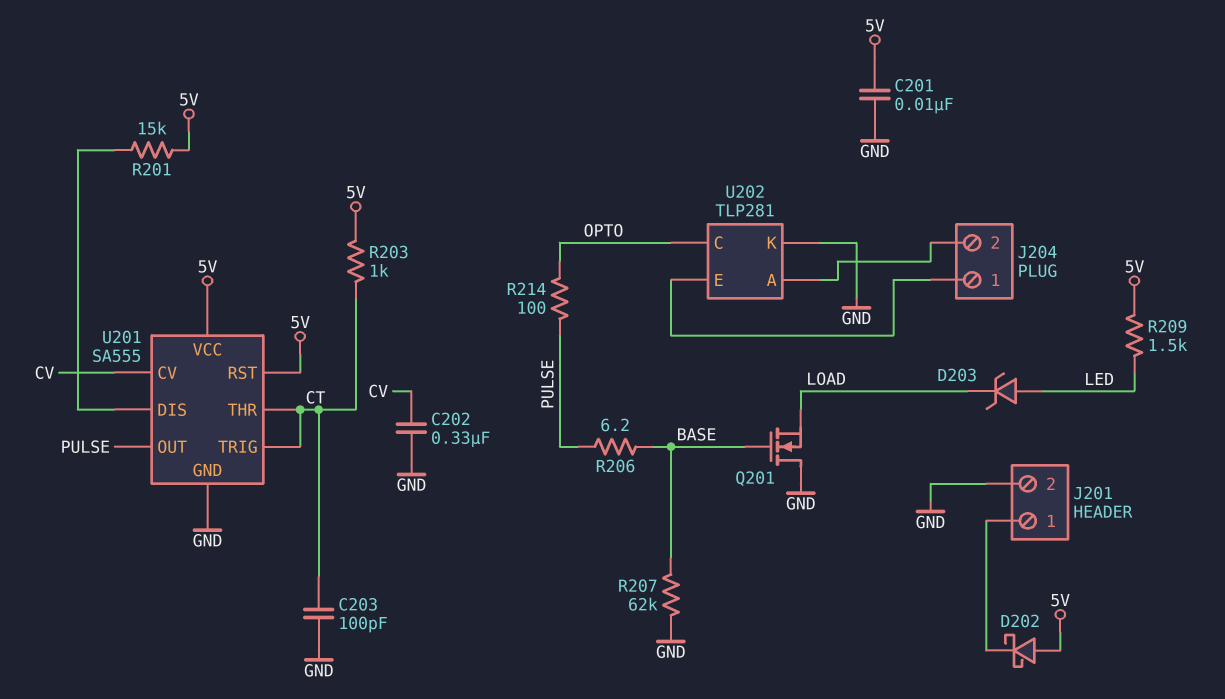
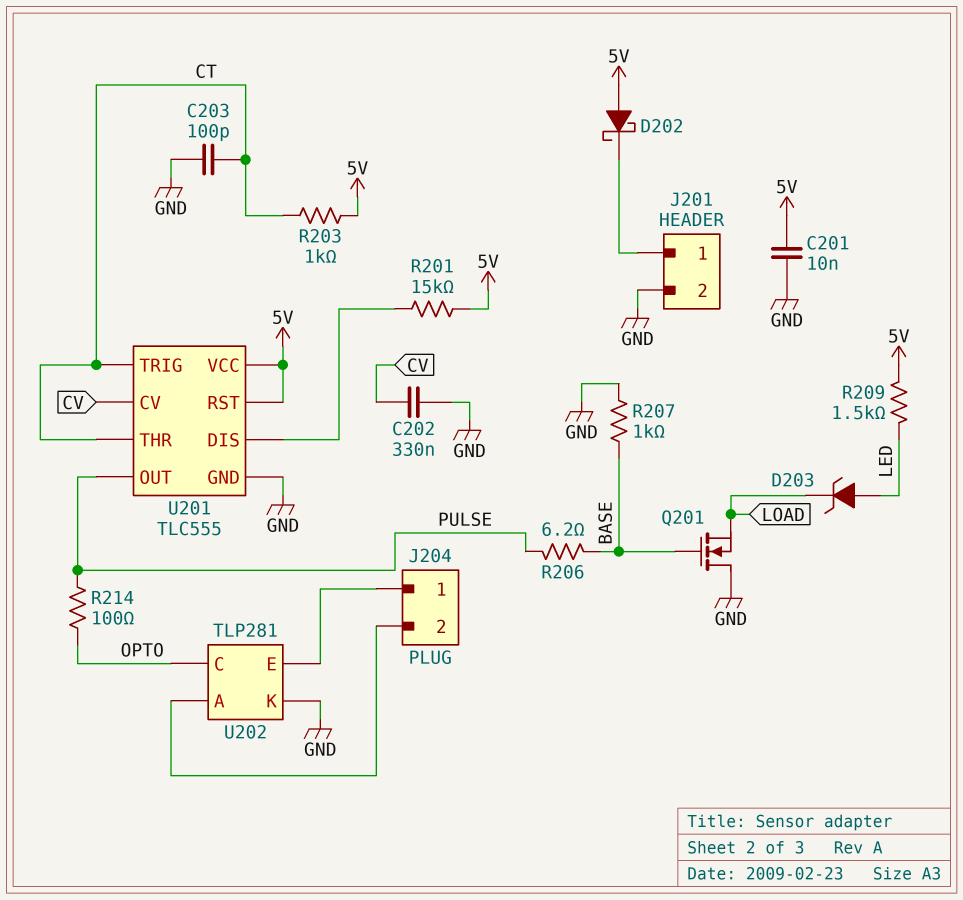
R207: 62k (BASE, GND) -> 1k (BASE, GND)
U201: SA555 -> TLC555

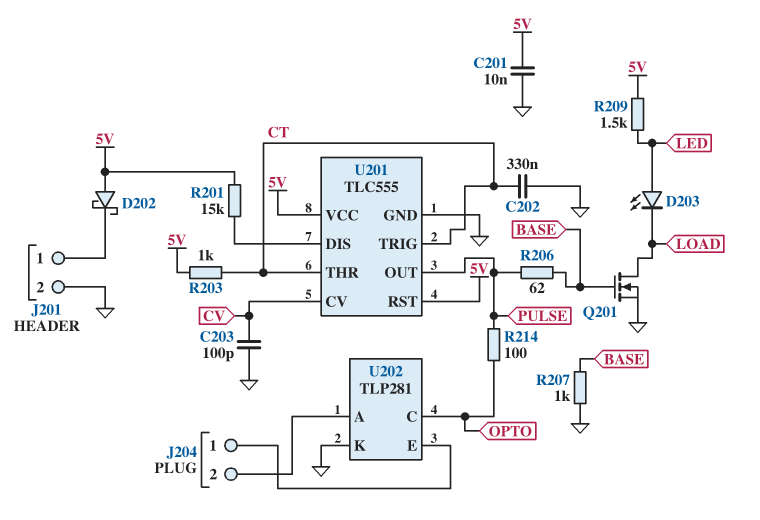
C202: 330nF (CV, GND) -> 330nF (CT, GND)
C203: 100pF (CT, GND) -> 100pF (CV, GND)
D203: zener (A LED, K LOAD) -> LED (A LED, K LOAD)
Q201: NMOS (G BASE, D GND, S LOAD) -> NMOS (G BASE, D LOAD, S GND)
R206: 6.2 (BASE, PULSE) -> 62 (BASE, PULSE)

